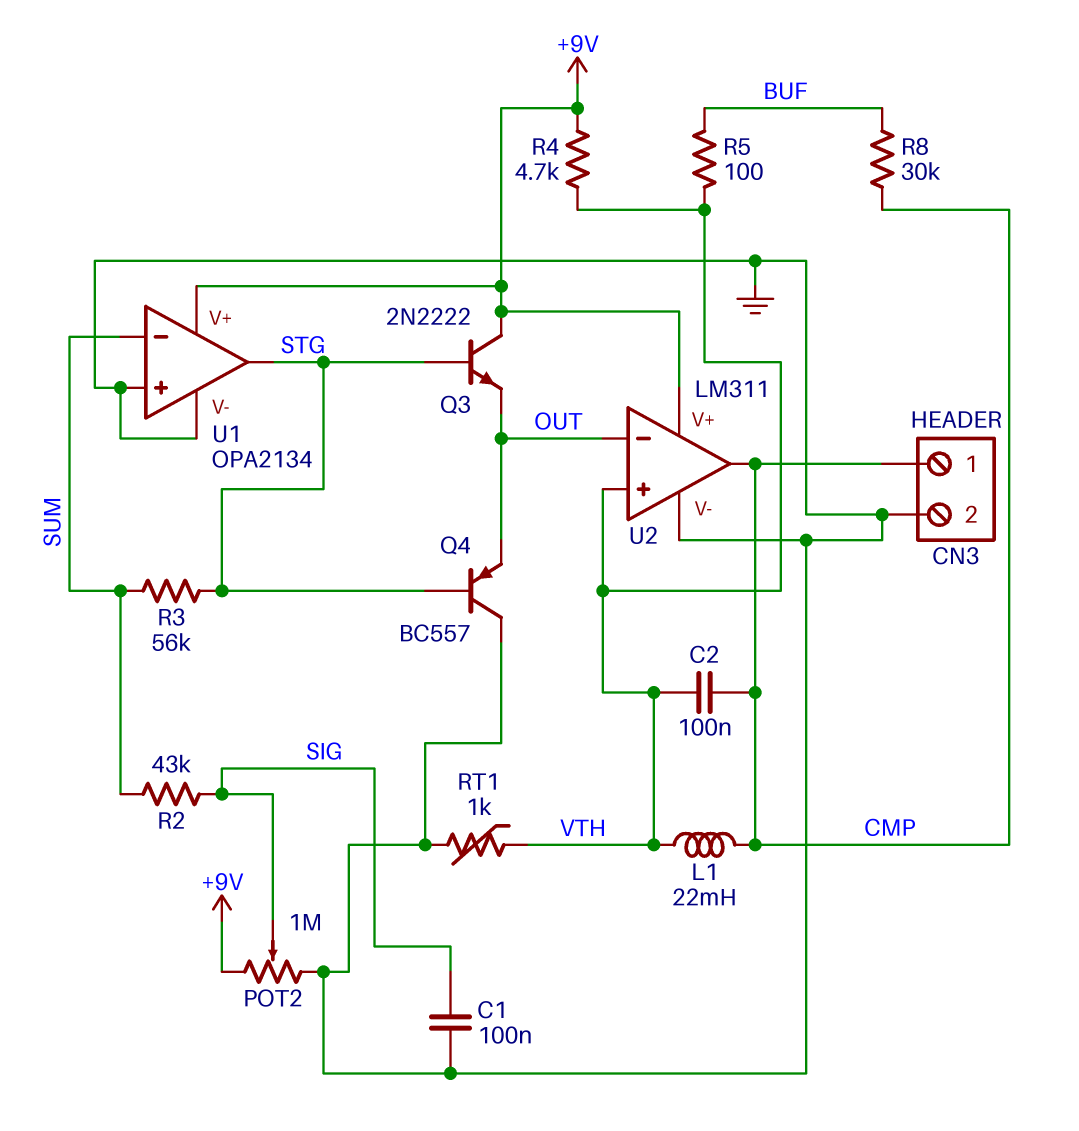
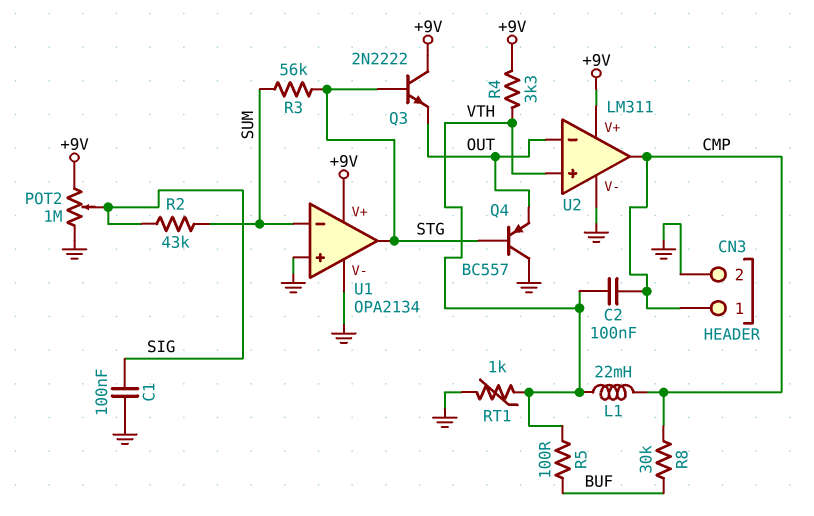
R4: 4.7k (+9V, VTH) -> 3.3k (+9V, VTH)

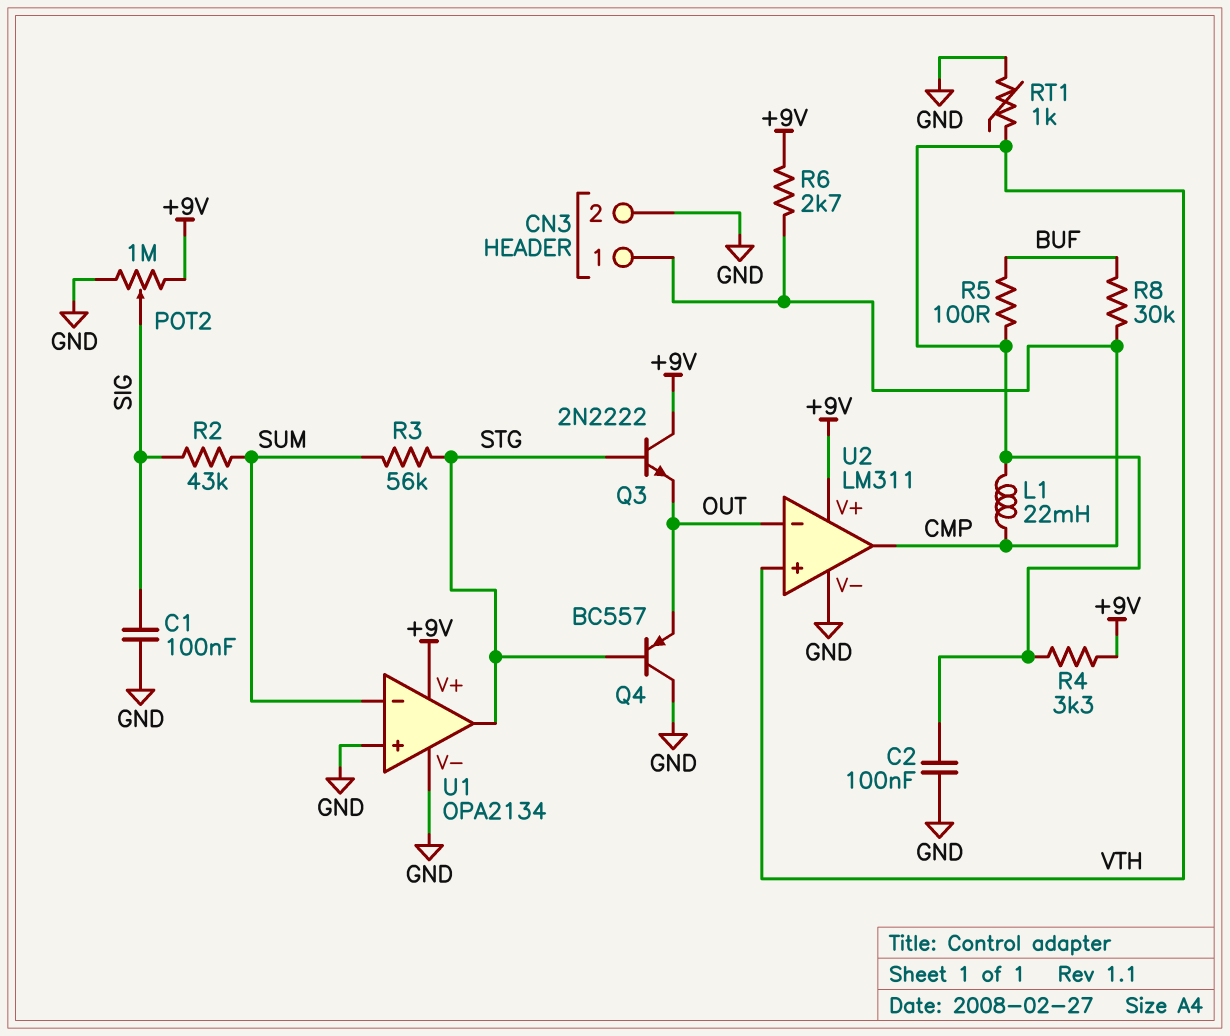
C2: 100nF (CMP, VTH) -> 100nF (GND, VTH)
R6: none -> 2.7k (+9V, CMP)

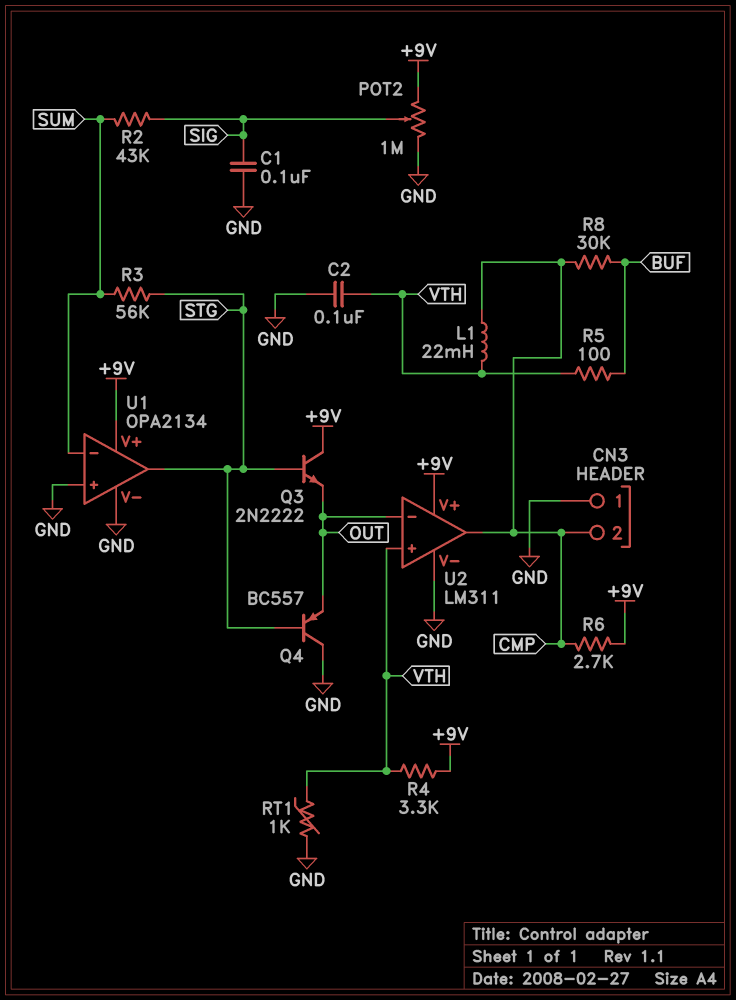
CN3 pin 1: CMP -> GND
CN3 pin 2: GND -> CMP

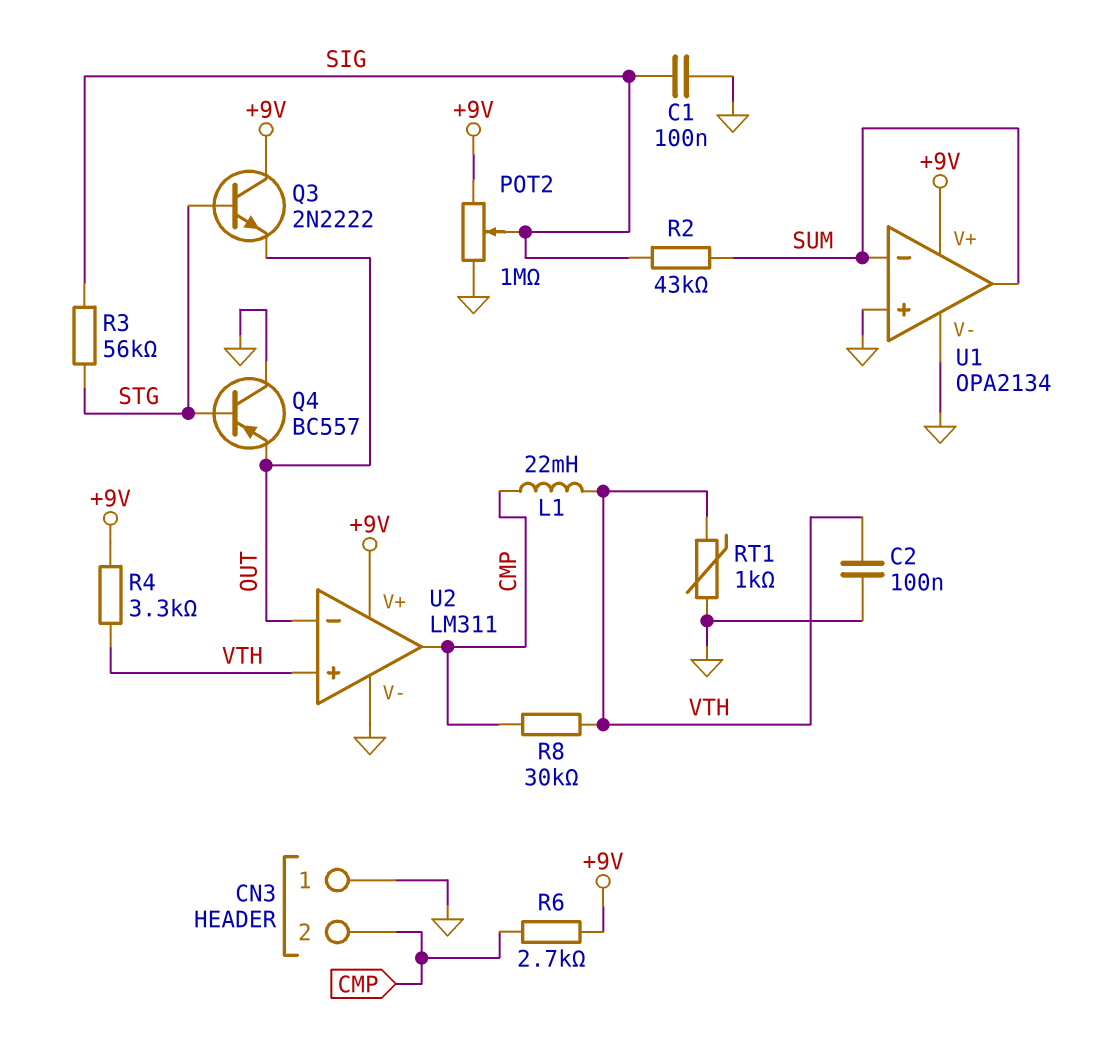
R3: 56k (STG, SUM) -> 56k (SIG, STG)
R5: 100 (BUF, VTH) -> none
R8: 30k (BUF, CMP) -> 30k (CMP, VTH)
U1 pin out: STG -> SUM

